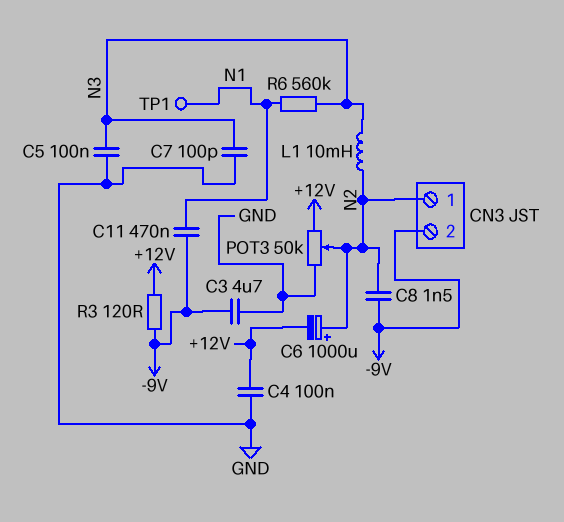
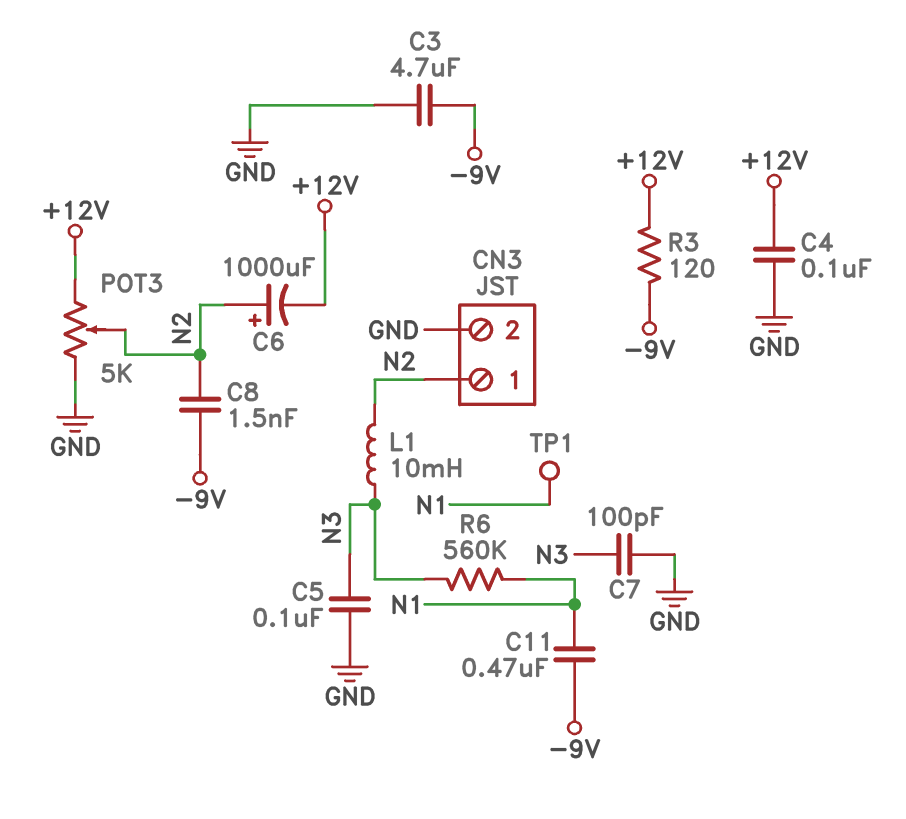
CN3 pin 2: -9V -> GND
POT3: 50k (+12V, GND, wiper N2) -> 5k (+12V, GND, wiper N2)

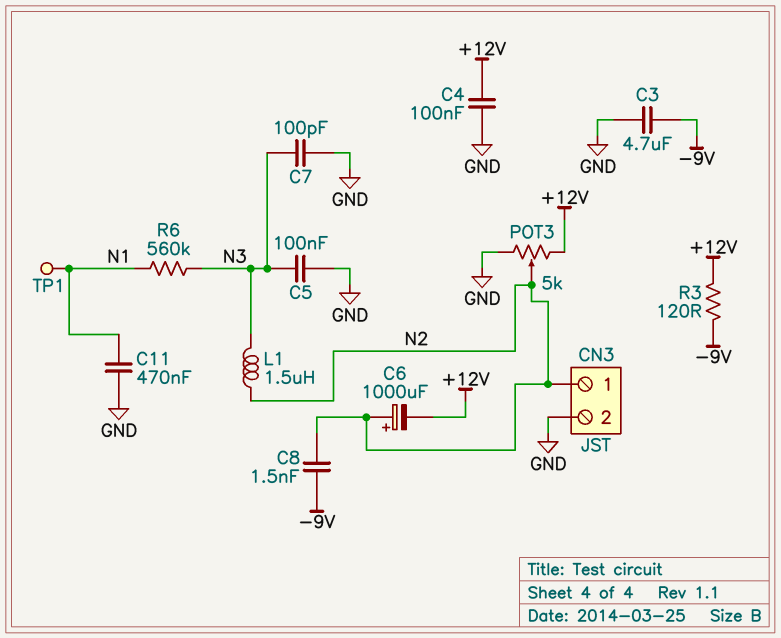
C11: 470nF (-9V, N1) -> 470nF (GND, N1)
L1: 10mH (N2, N3) -> 1.5uH (N2, N3)

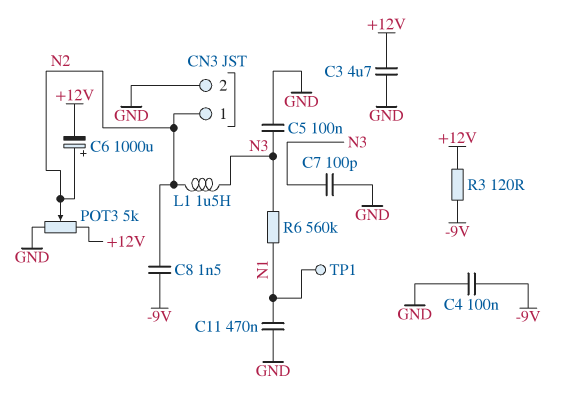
C3: 4.7uF (-9V, GND) -> 4.7uF (+12V, GND)
C4: 100nF (+12V, GND) -> 100nF (-9V, GND)

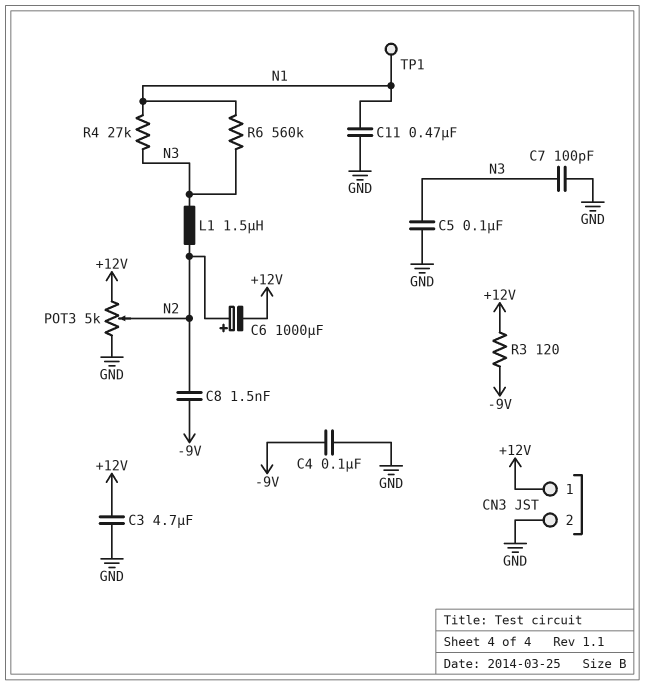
CN3 pin 1: N2 -> +12V
R4: none -> 27k (N1, N3)

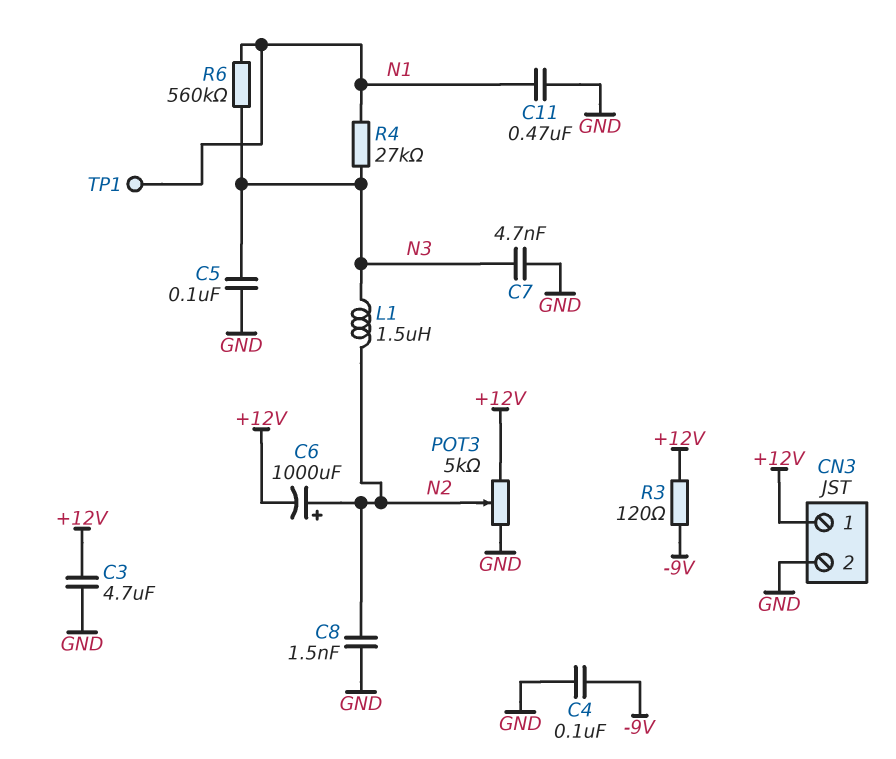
C7: 100pF (GND, N3) -> 4.7nF (GND, N3)
C8: 1.5nF (-9V, N2) -> 1.5nF (GND, N2)

